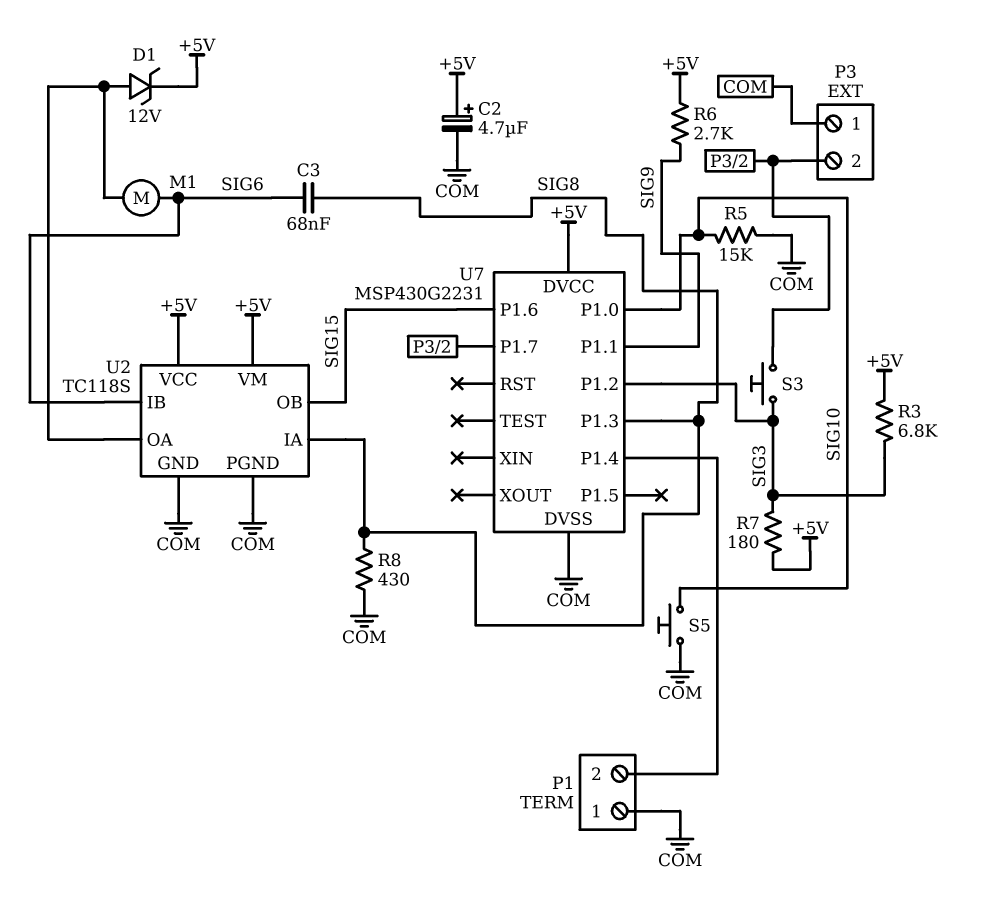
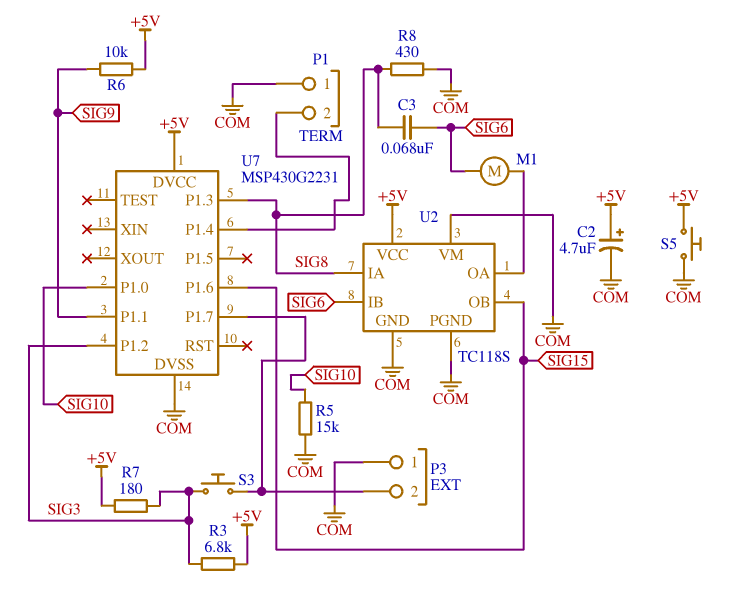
D1: zener 12V (A U2/OA, K +5V) -> none
R6: 2.7k (+5V, SIG9) -> 10k (+5V, SIG9)
S5: button (COM, SIG10) -> button (+5V, COM)
U2 pin VM: +5V -> COM

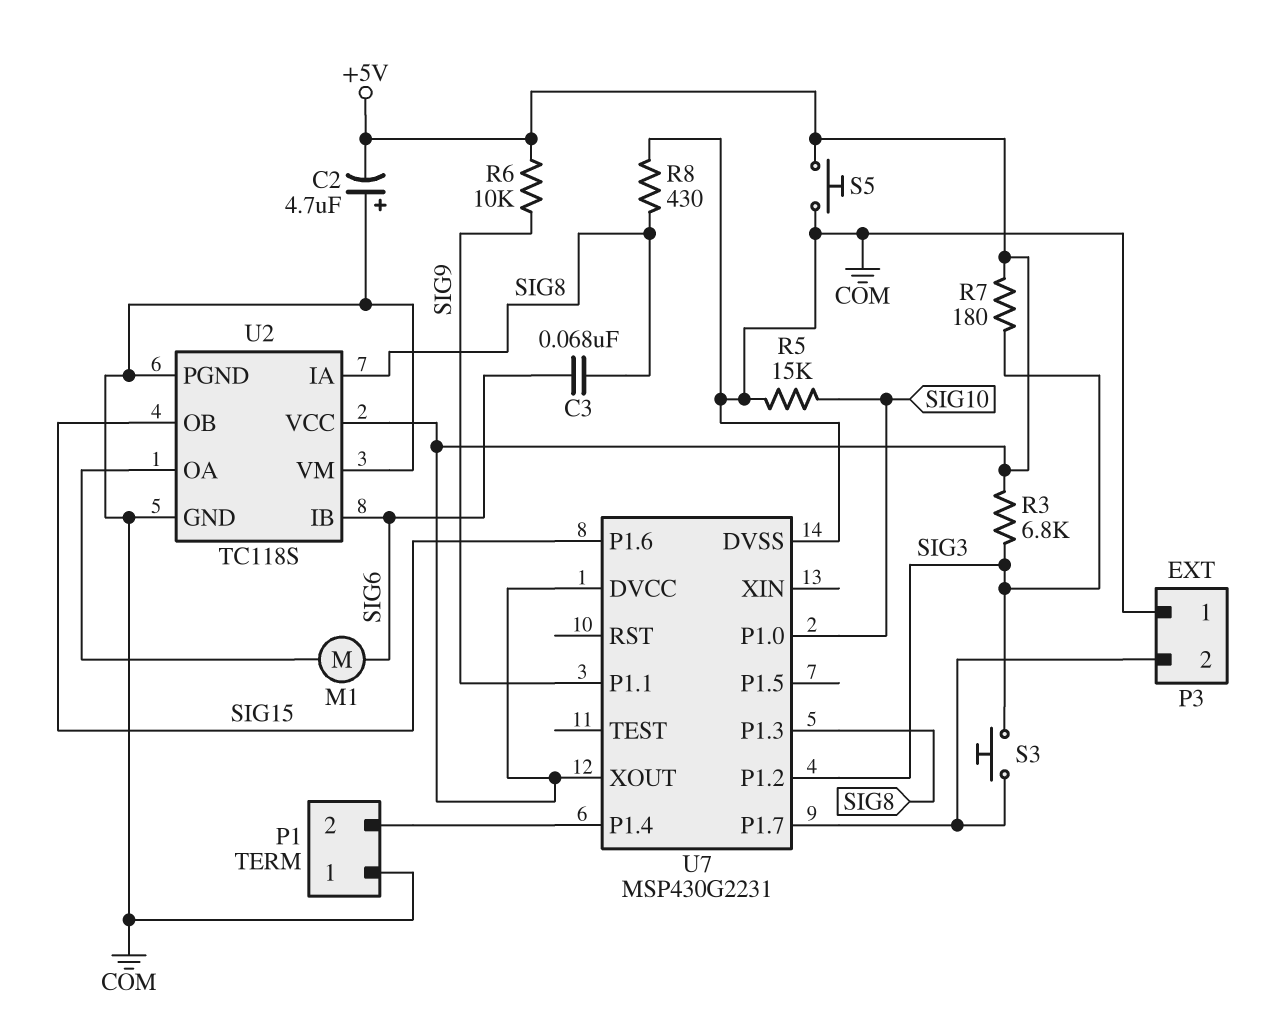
C2: 4.7uF (plus +5V, minus COM) -> 4.7uF (plus COM, minus +5V)
U7 pin XOUT: none -> +5V

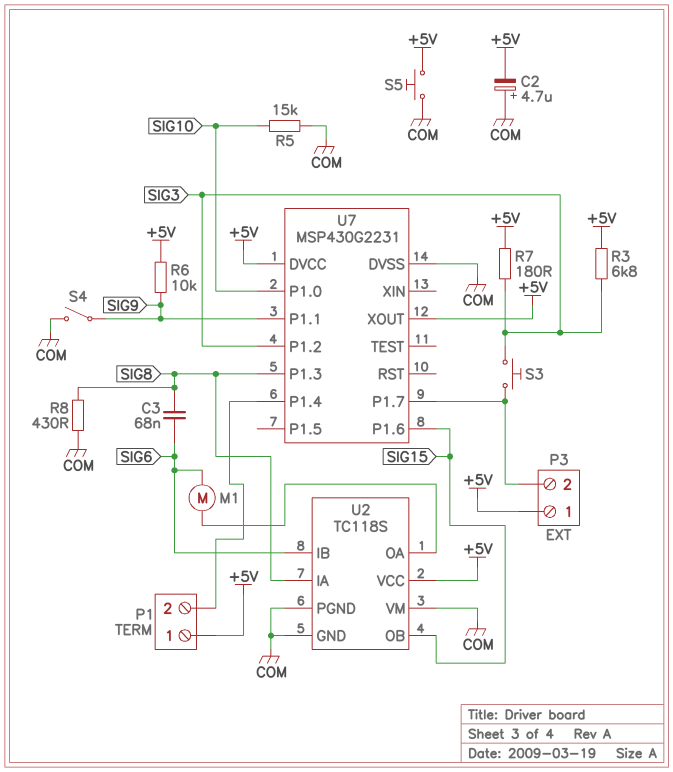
P1 pin 1: COM -> +5V
P3 pin 1: COM -> +5V
S4: none -> switch (COM, SIG9)

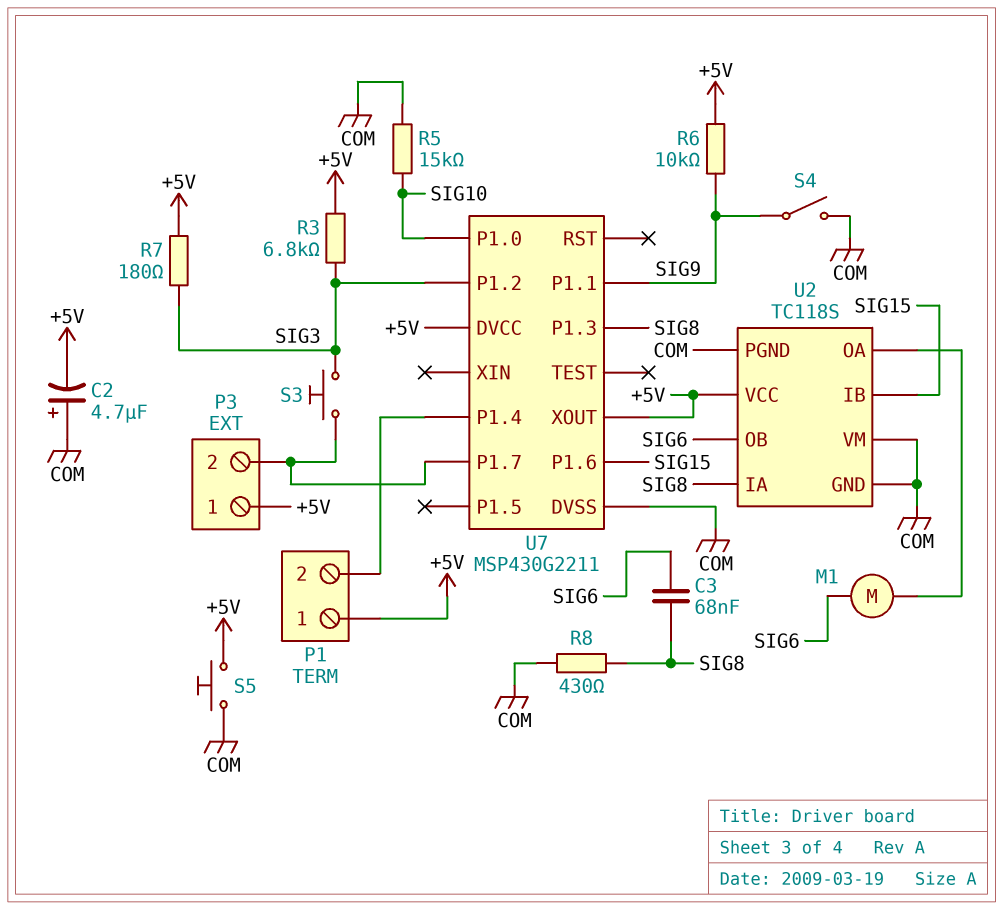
U2 pin IB: SIG6 -> SIG15
U2 pin OB: SIG15 -> SIG6
U7: MSP430G2231 -> MSP430G2211

